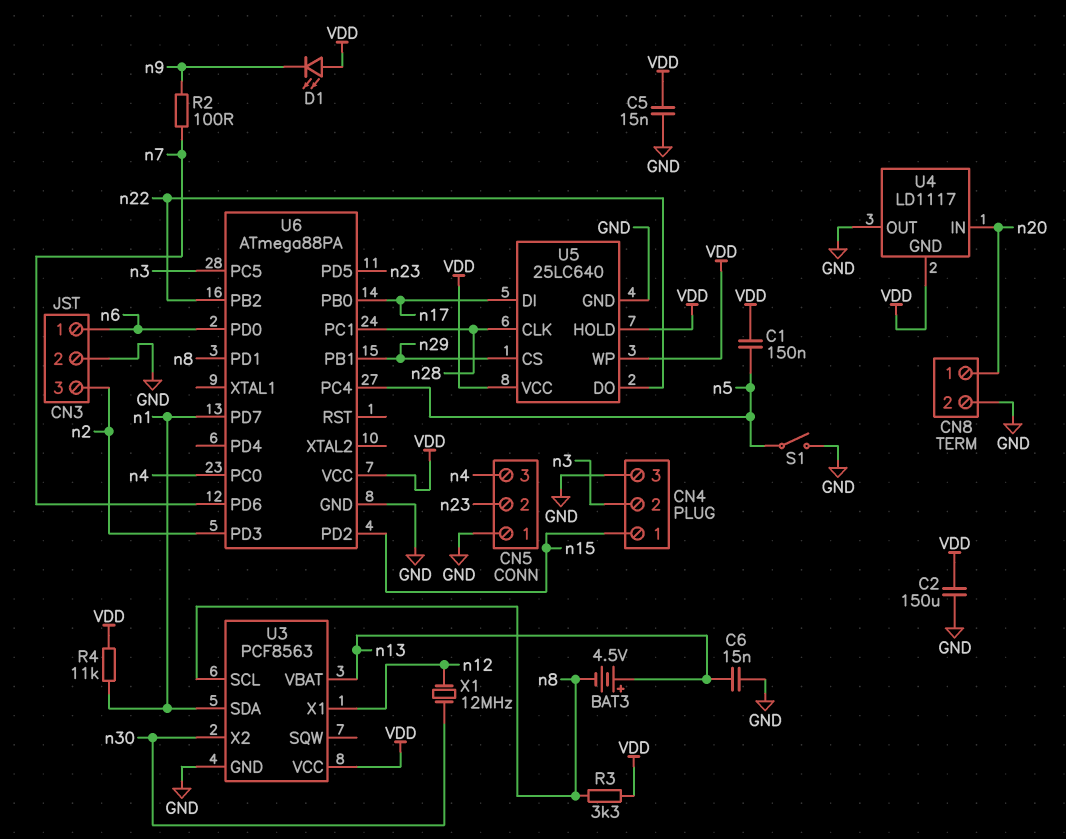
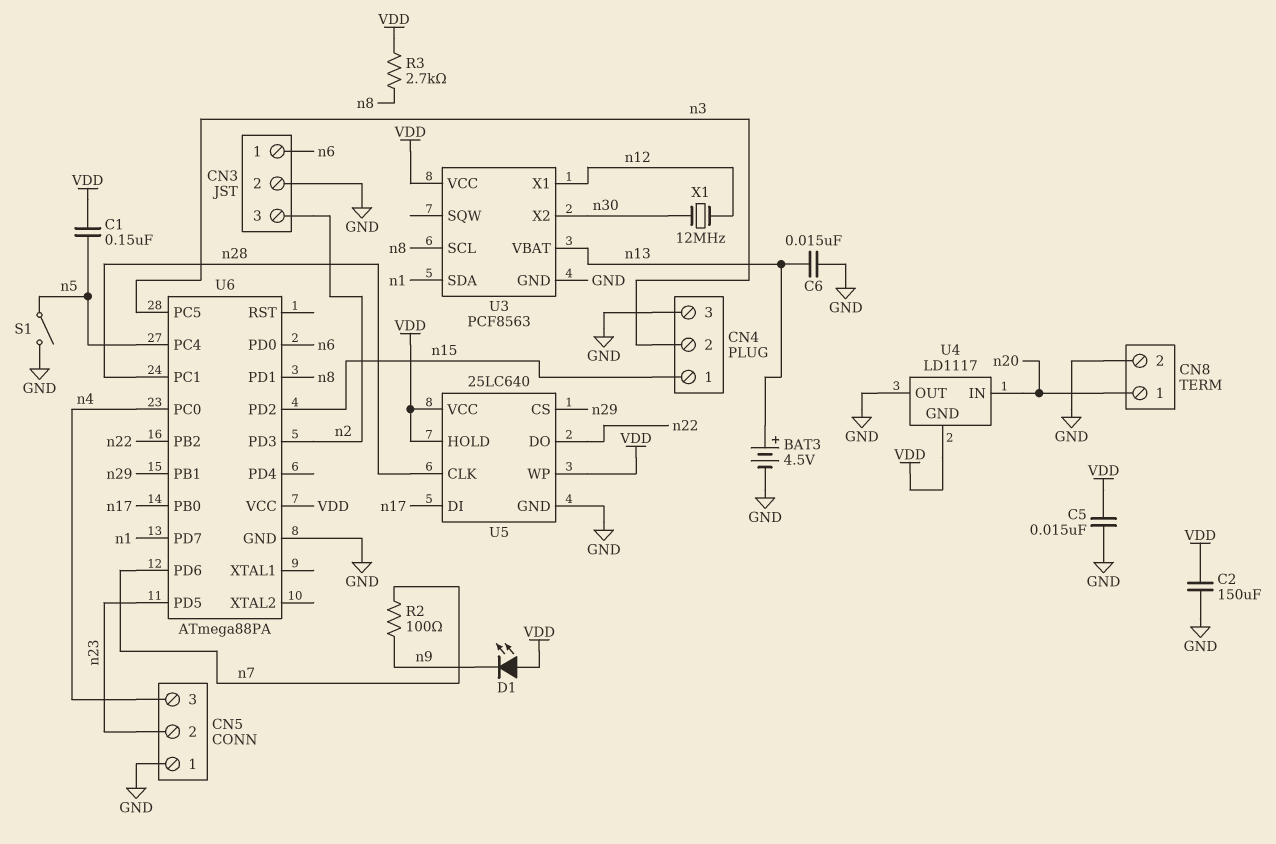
BAT3: 4.5V (plus n13, minus n8) -> 4.5V (plus n13, minus GND)
R3: 3.3k (VDD, n8) -> 2.7k (VDD, n8)
R4: 11k (VDD, n1) -> none

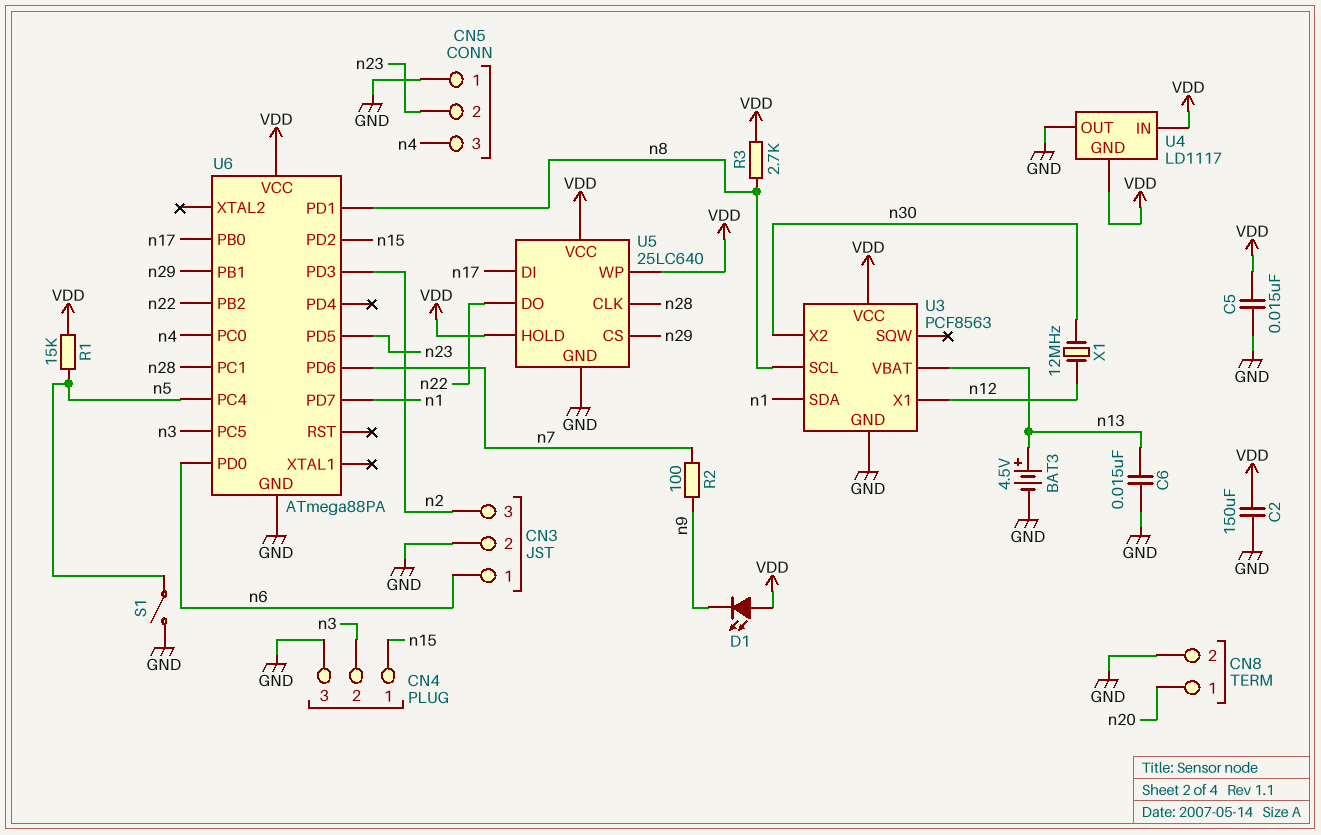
C1: 150nF (VDD, n5) -> none
R1: none -> 15k (VDD, n5)
U4 pin IN: n20 -> VDD

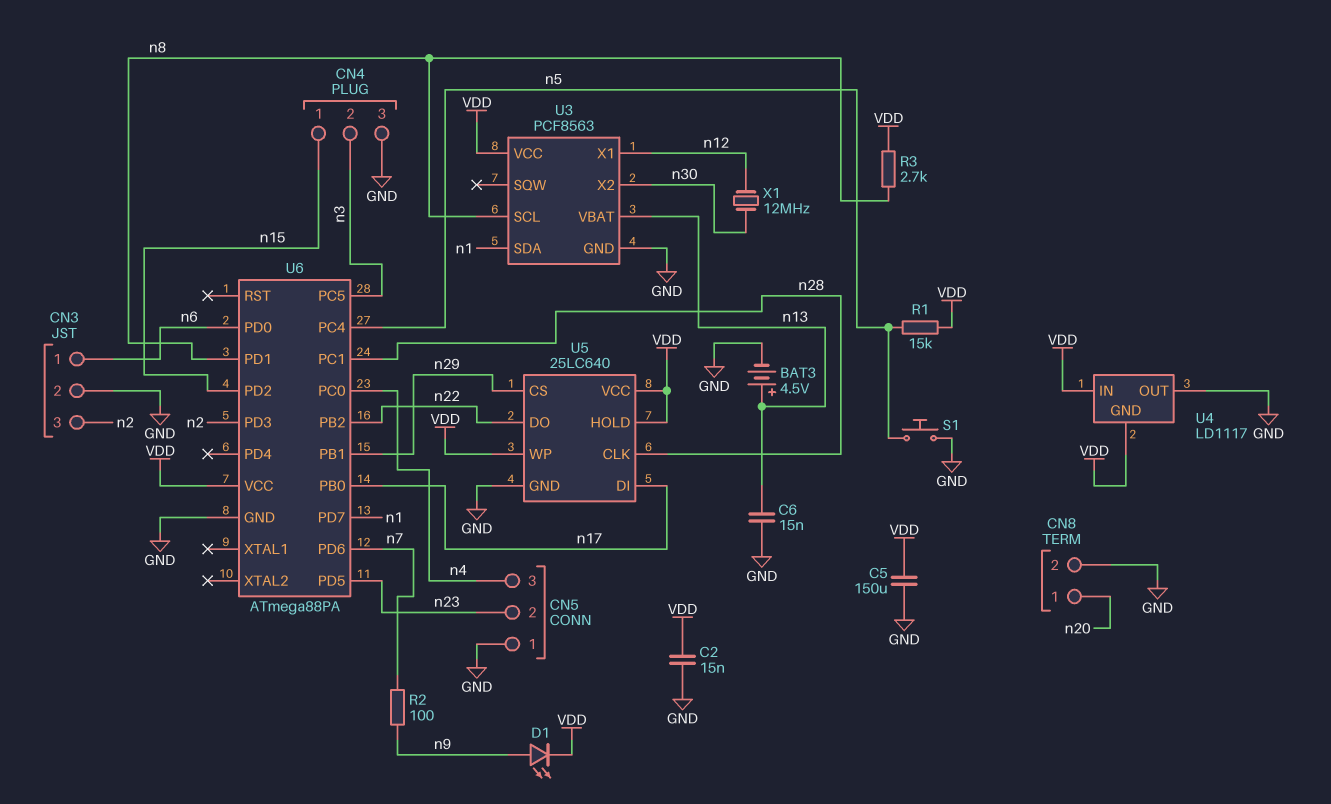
C2: 150uF (GND, VDD) -> 15nF (GND, VDD)
C5: 15nF (GND, VDD) -> 150uF (GND, VDD)
D1: LED (A VDD, K n9) -> LED (A n9, K VDD)
S1: switch (GND, n5) -> button (GND, n5)

